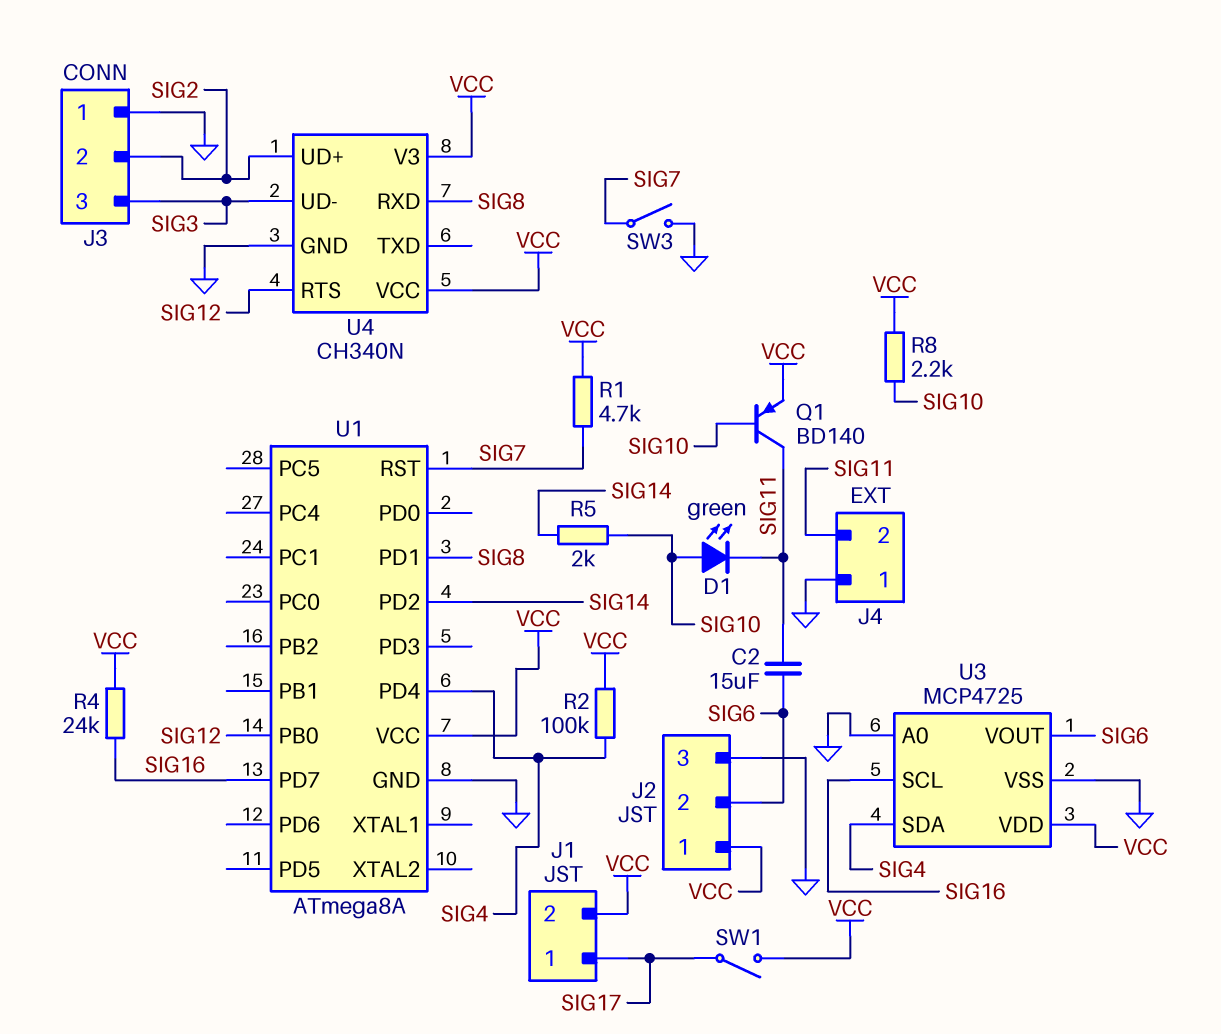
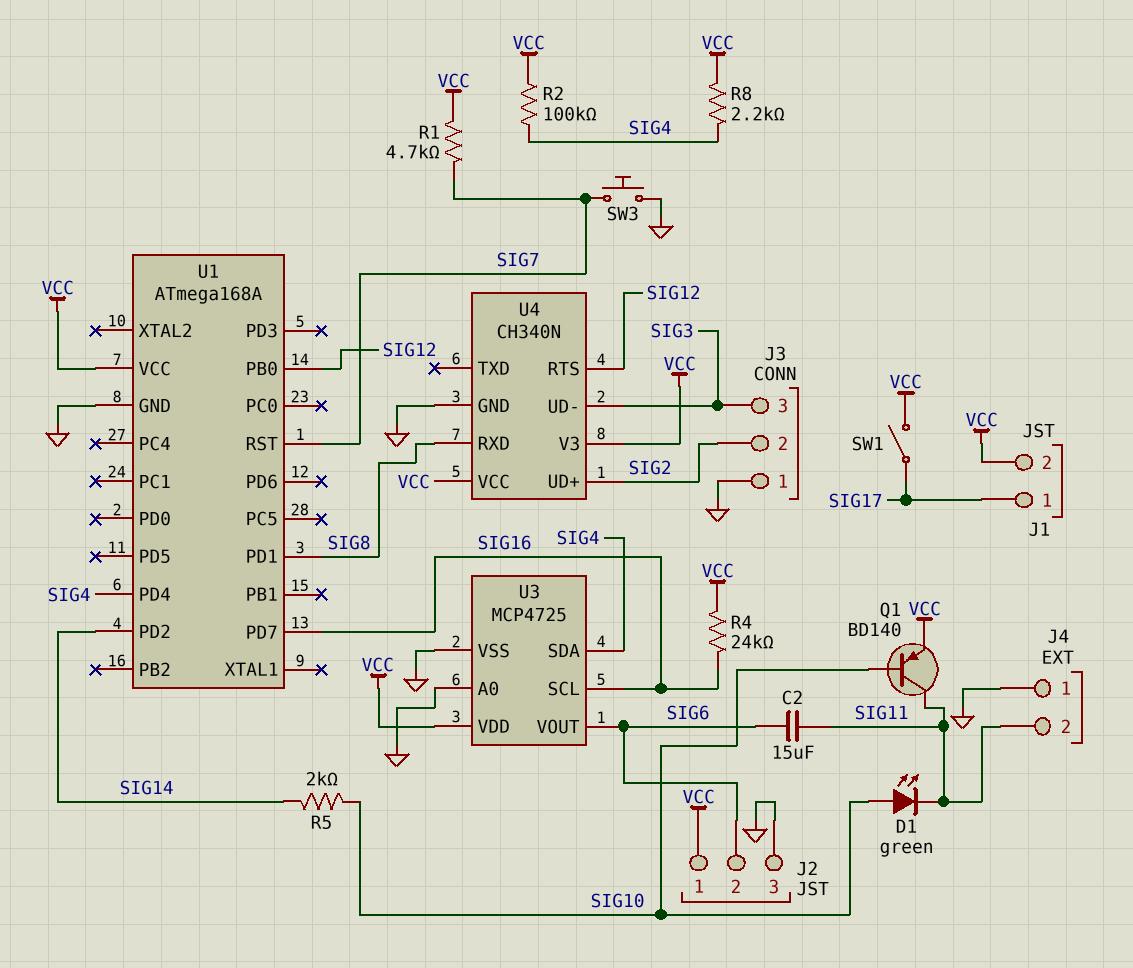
R8: 2.2k (SIG10, VCC) -> 2.2k (SIG4, VCC)
SW3: switch (GND, SIG7) -> button (GND, SIG7)
U1: ATmega8A -> ATmega168A

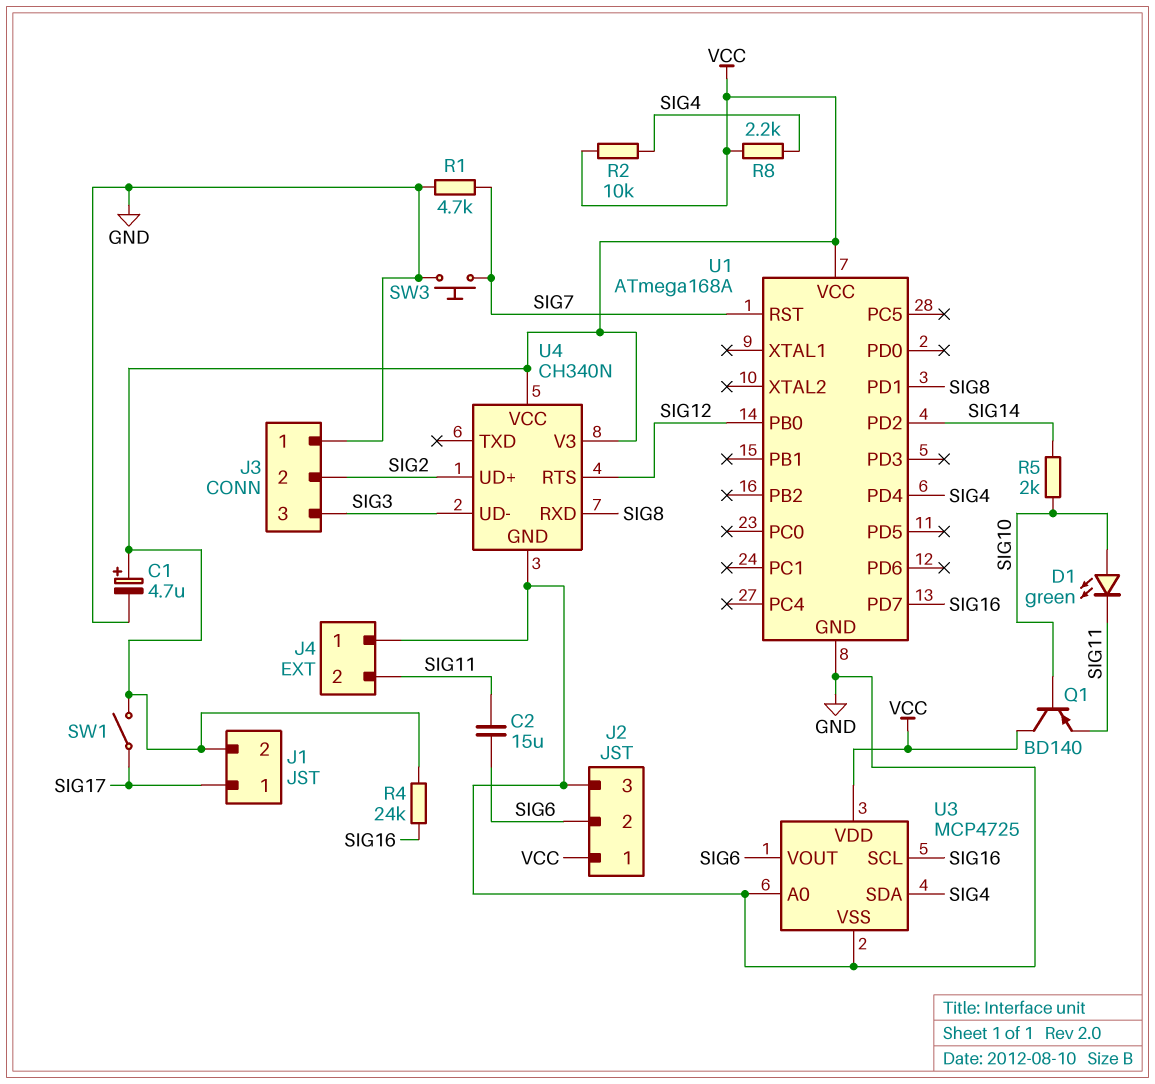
C1: none -> 4.7uF (plus VCC, minus GND)
Q1: PNP BD140 (B SIG10, C SIG11, E VCC) -> PNP BD140 (B SIG10, C VCC, E SIG11)
R1: 4.7k (SIG7, VCC) -> 4.7k (GND, SIG7)
R2: 100k (SIG4, VCC) -> 10k (SIG4, VCC)

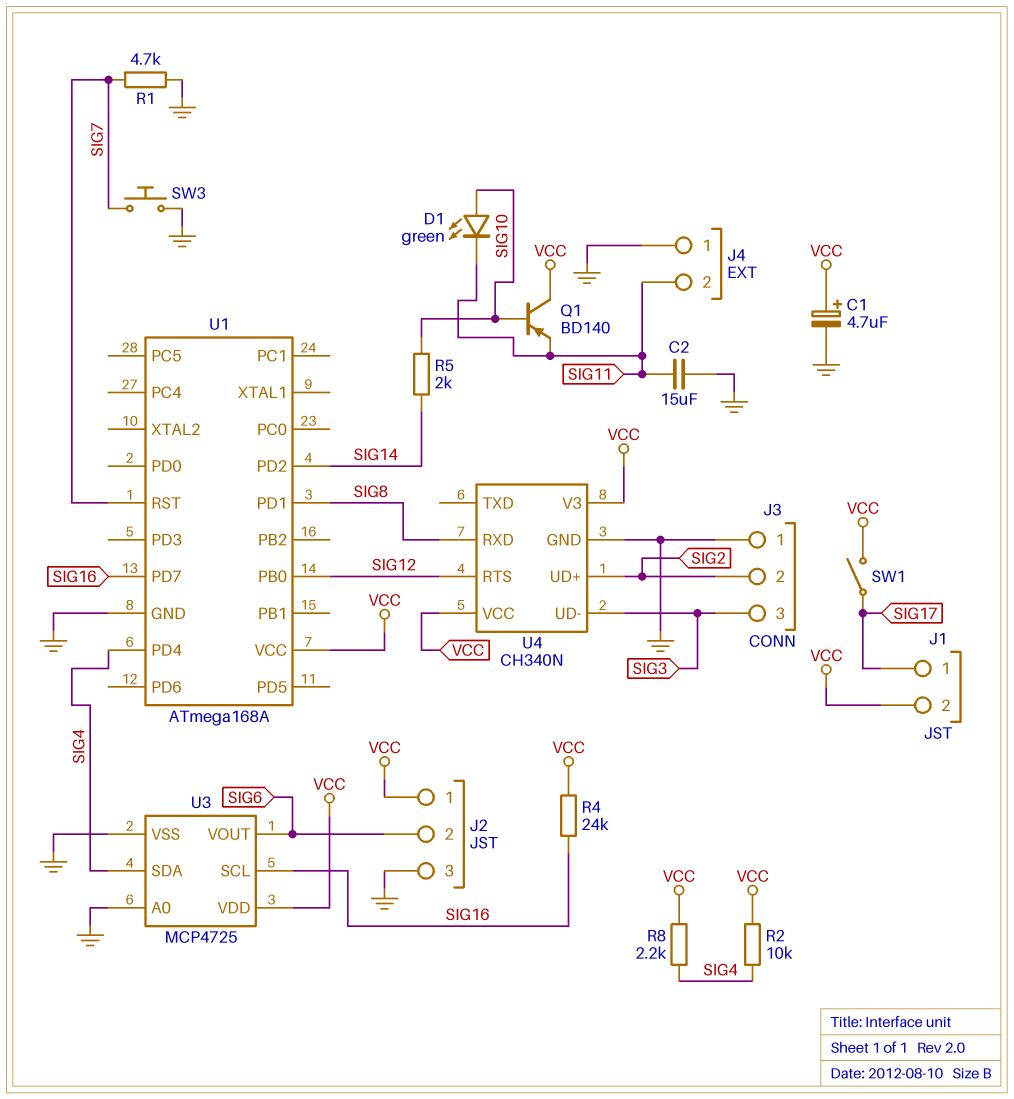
C2: 15uF (SIG6, SIG11) -> 15uF (GND, SIG11)

